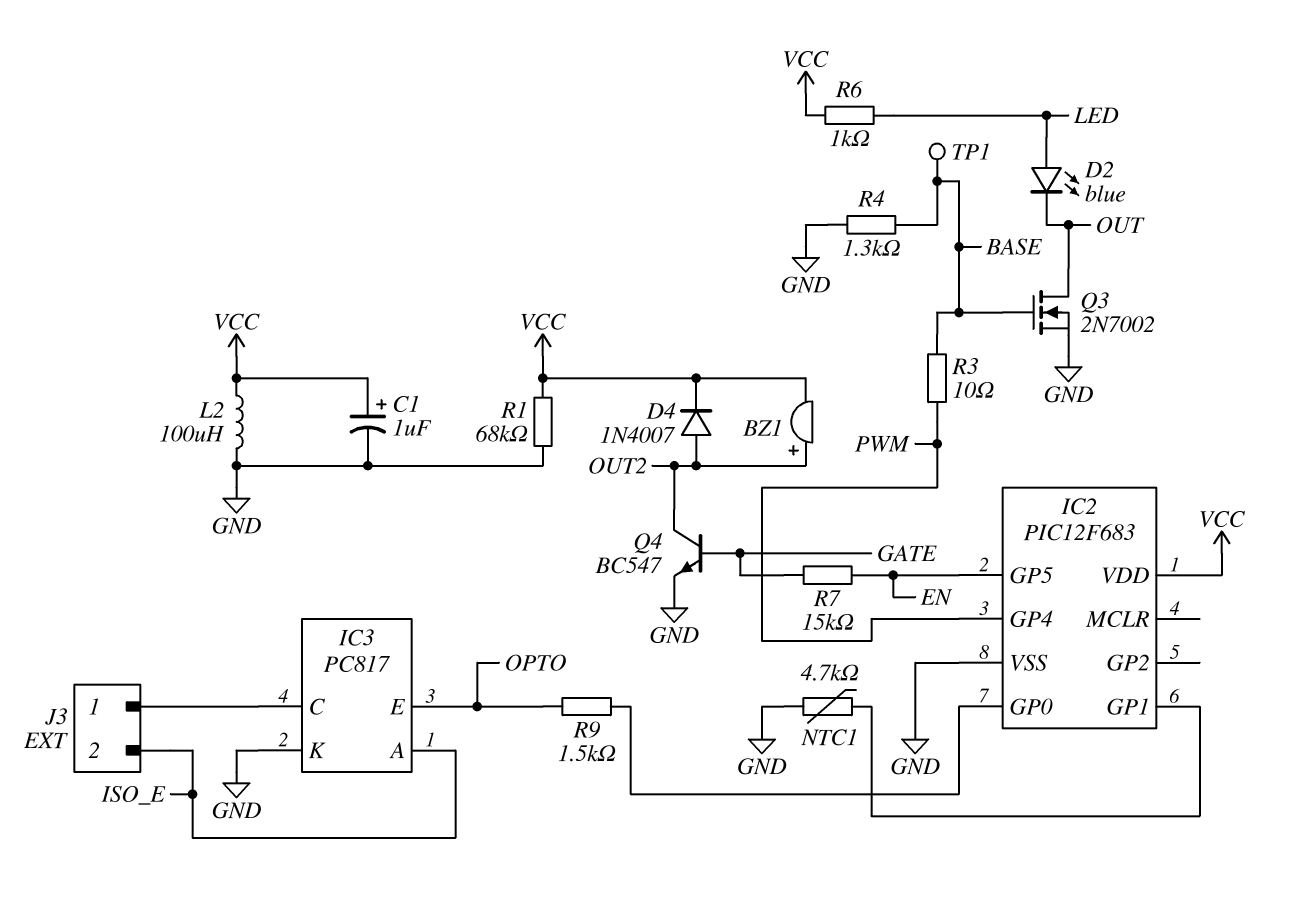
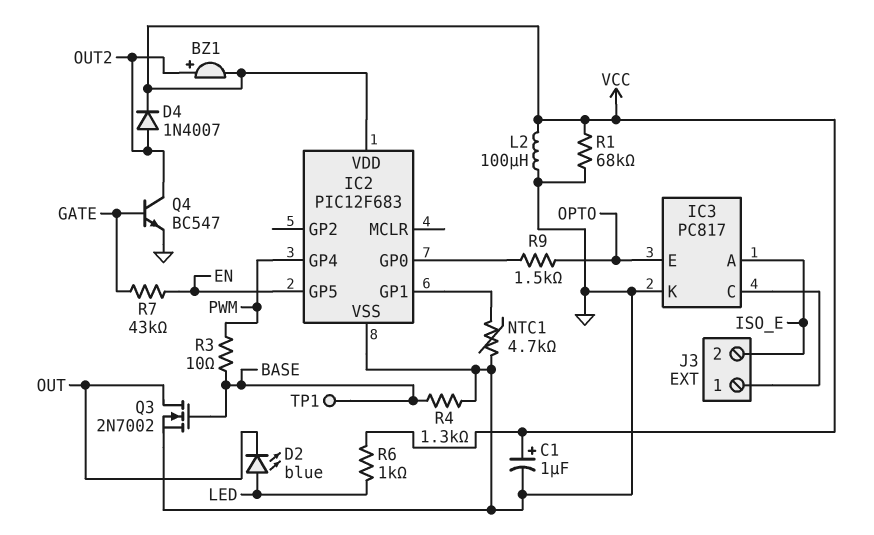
R7: 15k (EN, GATE) -> 43k (EN, GATE)

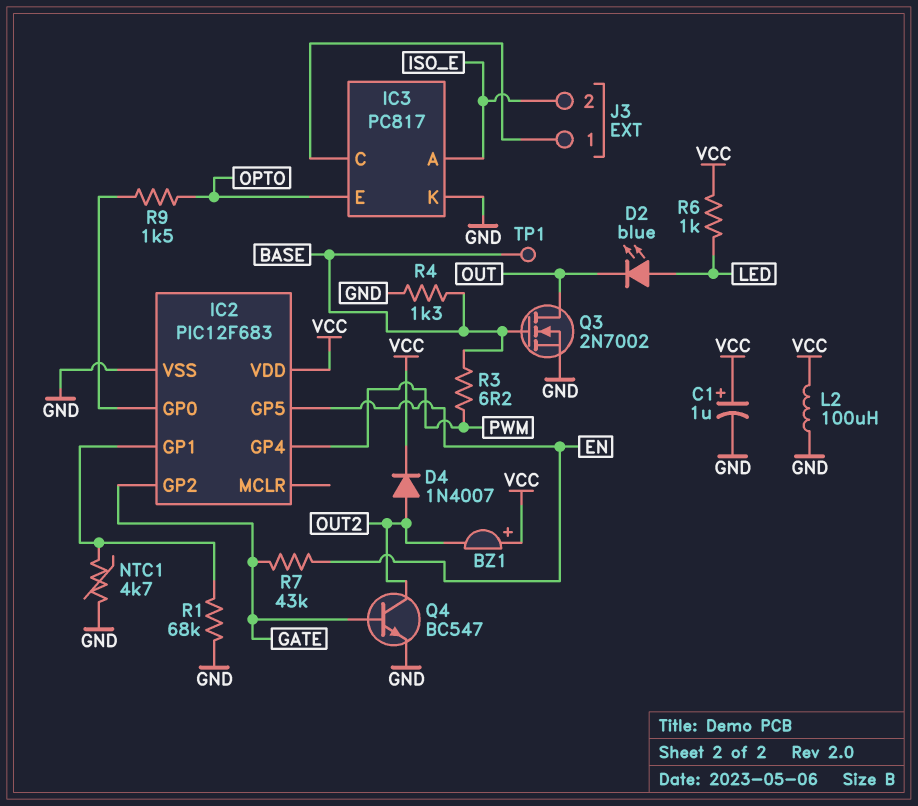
BZ1: buzzer (plus OUT2, minus VCC) -> buzzer (plus VCC, minus OUT2)
IC2 pin GP2: none -> GATE
R1: 68k (GND, VCC) -> 68k (GND, IC2/GP1)
R3: 10 (BASE, PWM) -> 6.2 (BASE, PWM)

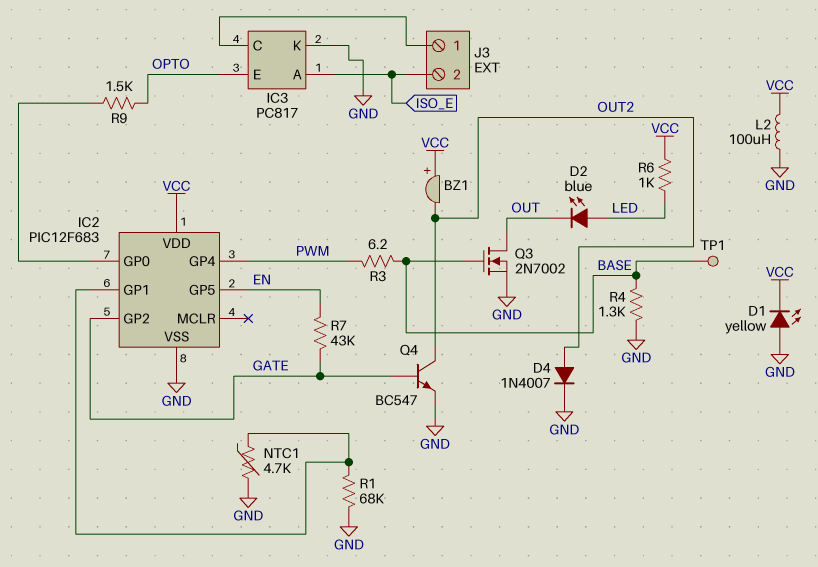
C1: 1uF (plus VCC, minus GND) -> none
D1: none -> LED yellow (A GND, K VCC)
D4: diode 1N4007 (A OUT2, K VCC) -> diode 1N4007 (A OUT2, K GND)

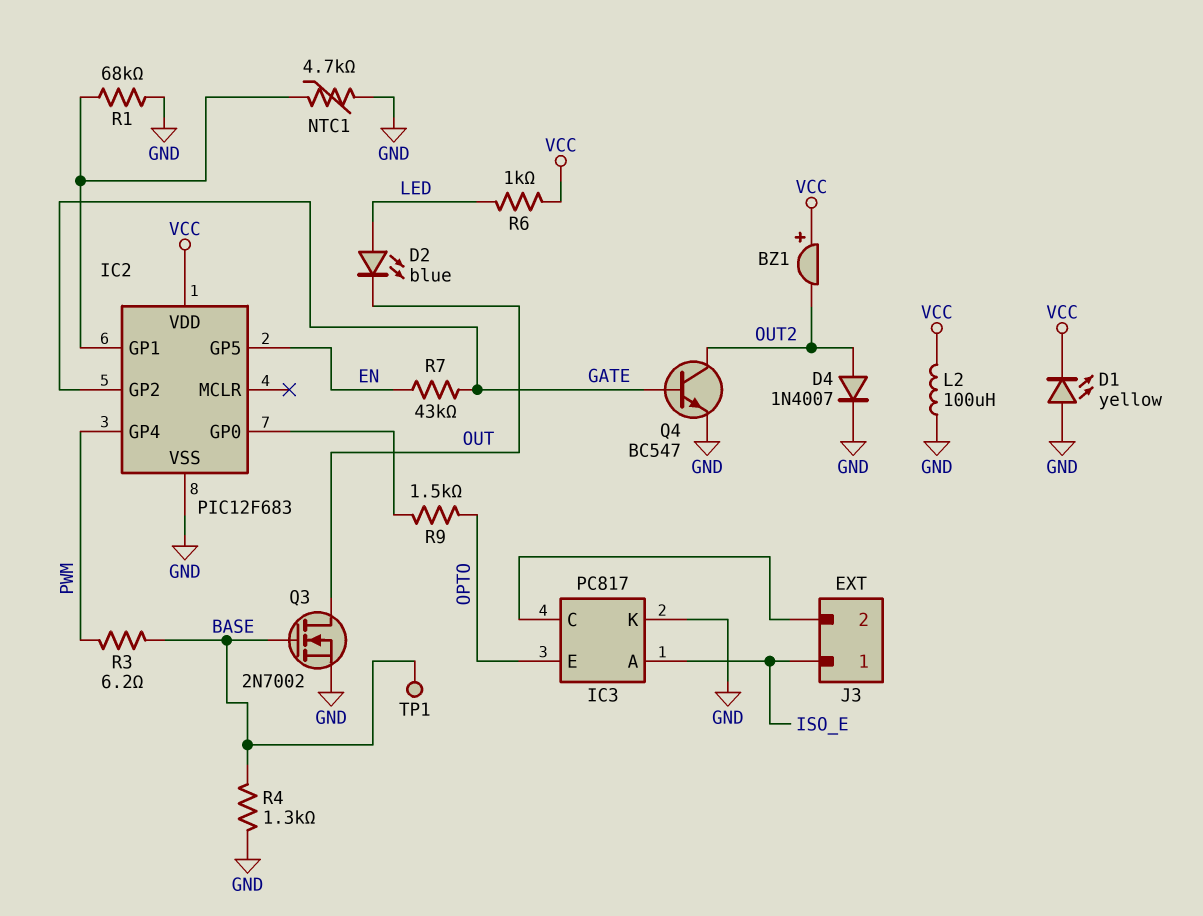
J3 pin 1: IC3/C -> ISO_E
J3 pin 2: ISO_E -> IC3/C

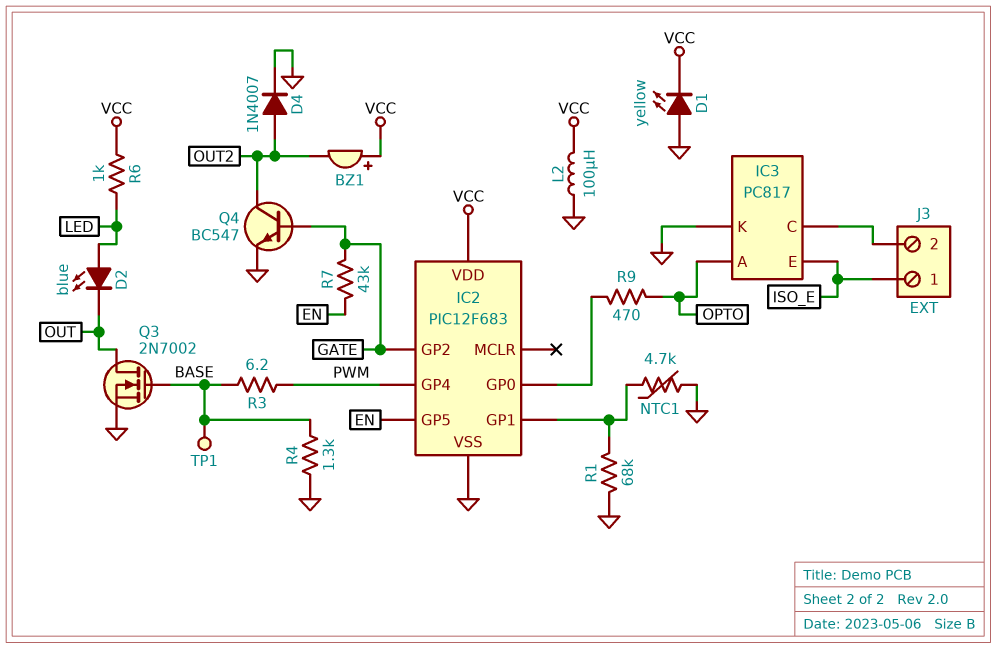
IC3 pin A: ISO_E -> OPTO
IC3 pin E: OPTO -> ISO_E
R9: 1.5k (IC2/GP0, OPTO) -> 470 (IC2/GP0, OPTO)

